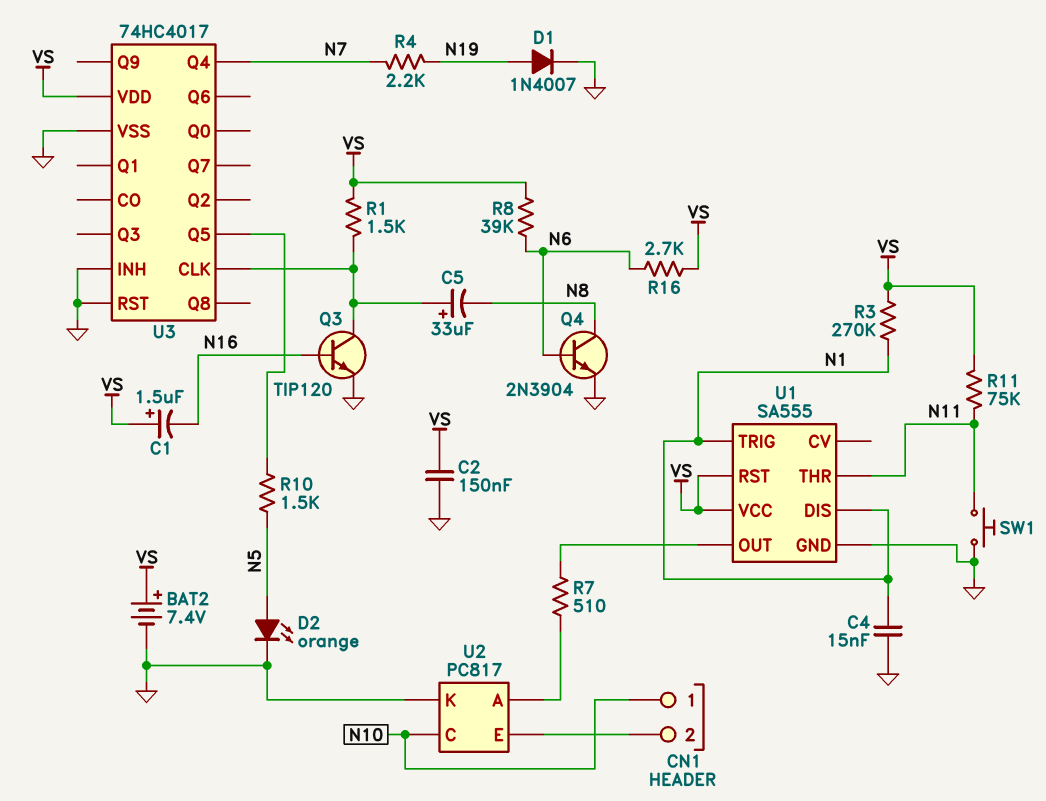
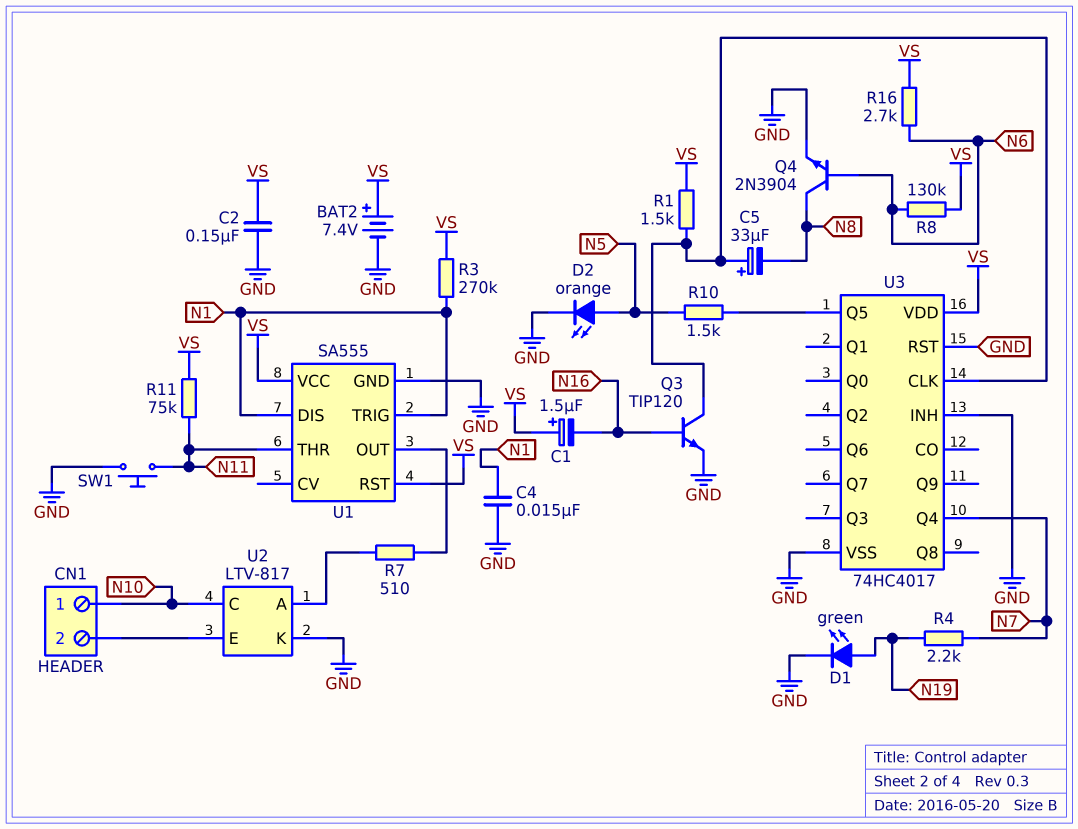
D1: diode 1N4007 (A N19, K GND) -> LED green (A N19, K GND)
R8: 39k (N6, VS) -> 130k (N6, VS)
U2: PC817 -> LTV-817

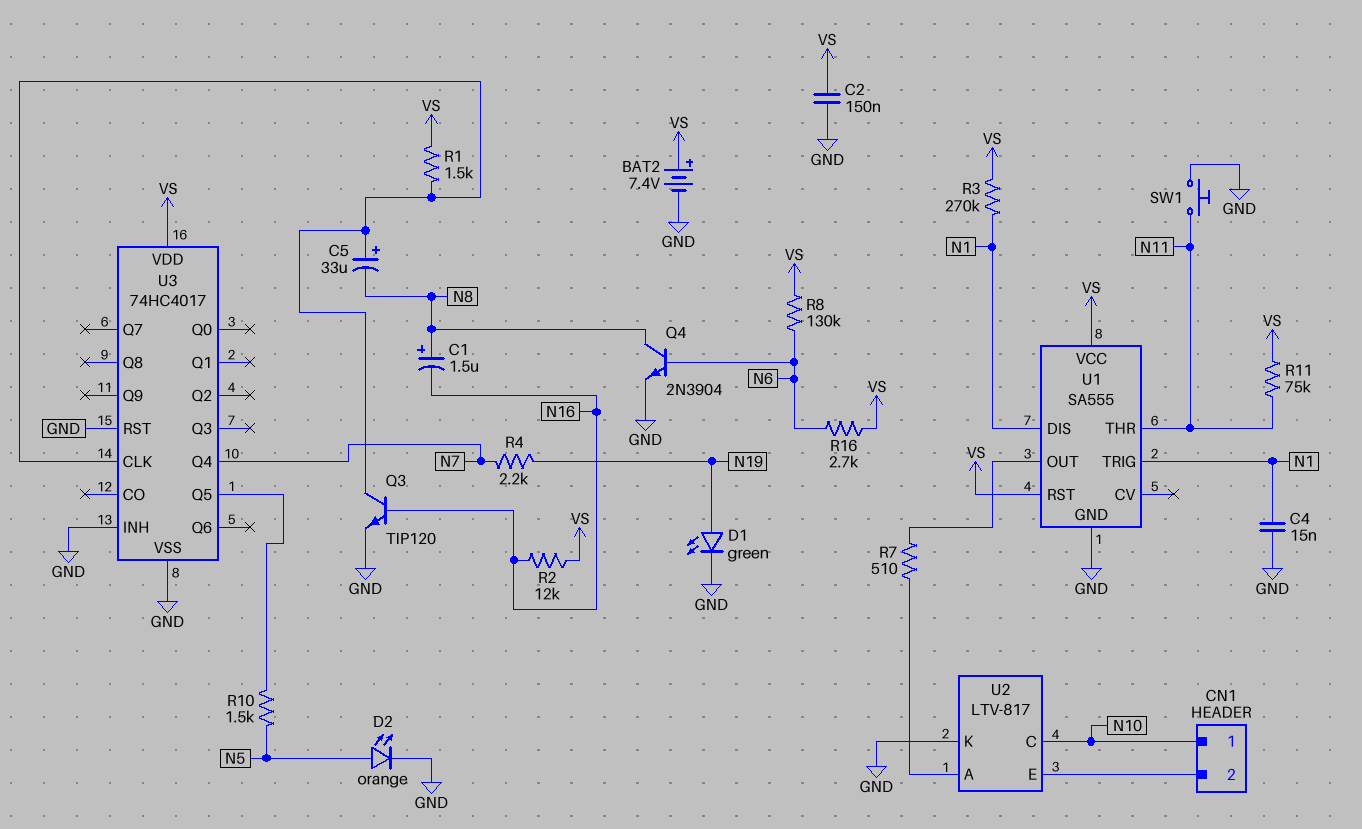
C1: 1.5uF (plus VS, minus N16) -> 1.5uF (plus N8, minus N16)
R2: none -> 12k (N16, VS)

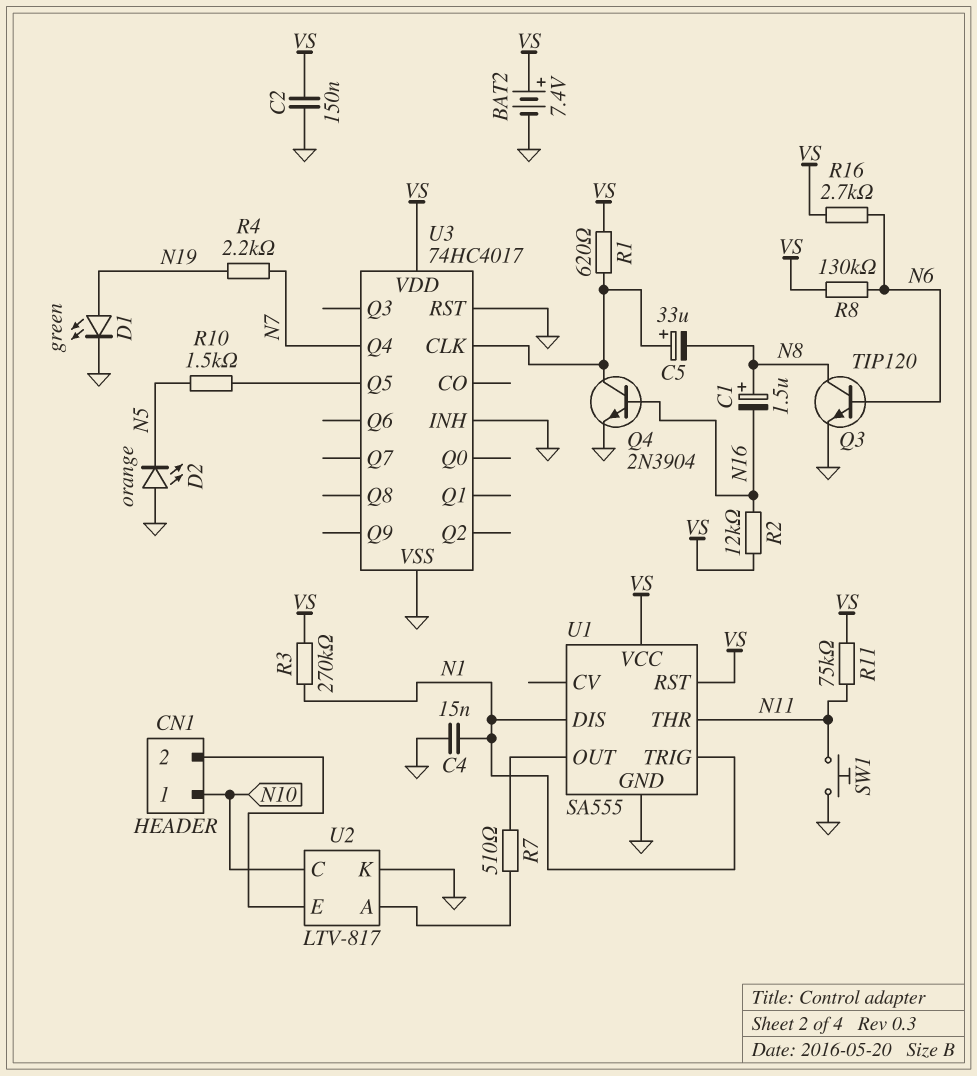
D2: LED orange (A N5, K GND) -> LED orange (A GND, K N5)
Q3: NPN TIP120 (B N16, C U3/CLK, E GND) -> NPN TIP120 (B N6, C N8, E GND)
Q4: NPN 2N3904 (B N6, C N8, E GND) -> NPN 2N3904 (B N16, C U3/CLK, E GND)
R1: 1.5k (U3/CLK, VS) -> 620 (U3/CLK, VS)

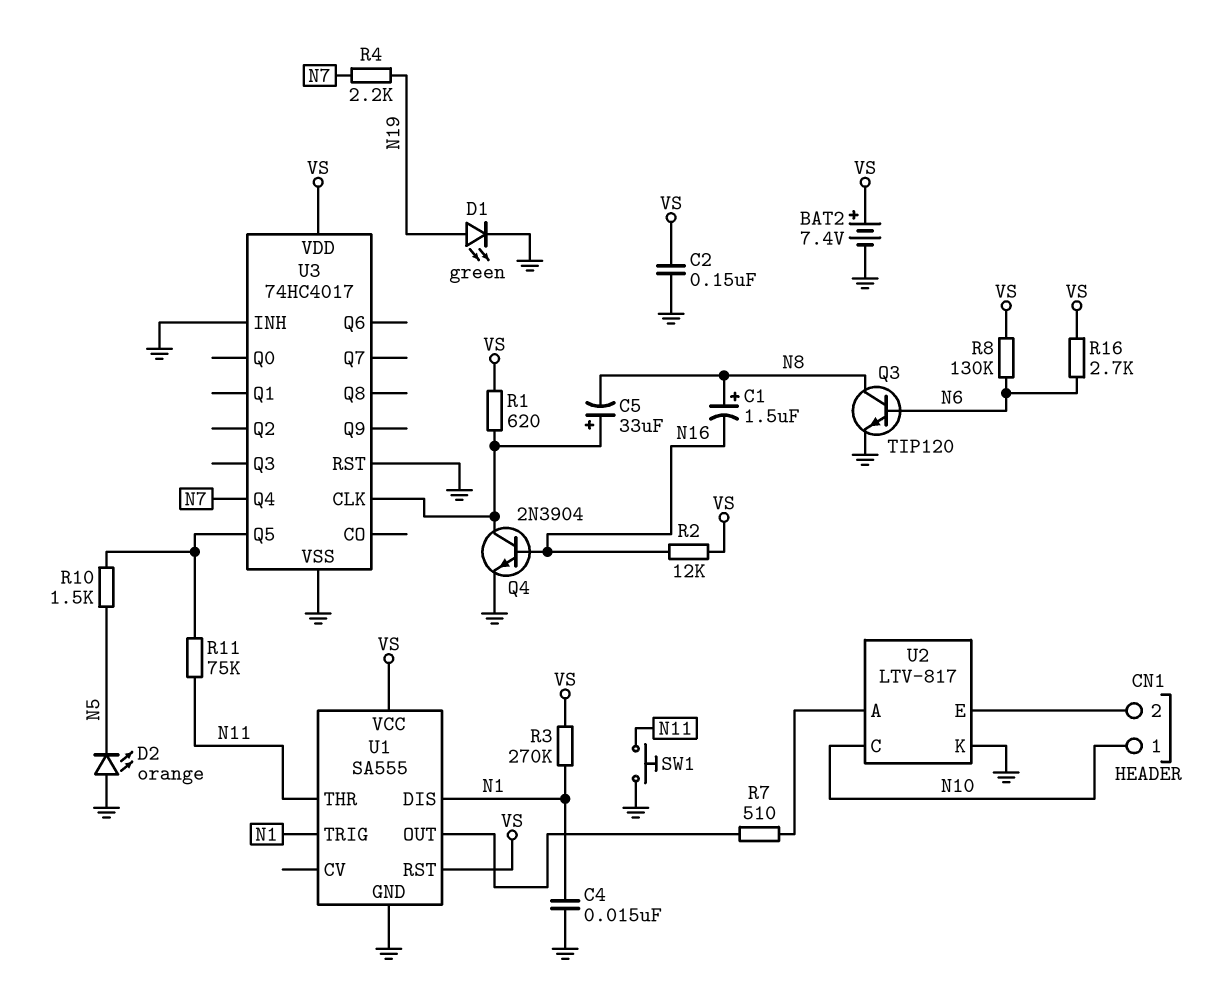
R11: 75k (N11, VS) -> 75k (N11, U3/Q5)

